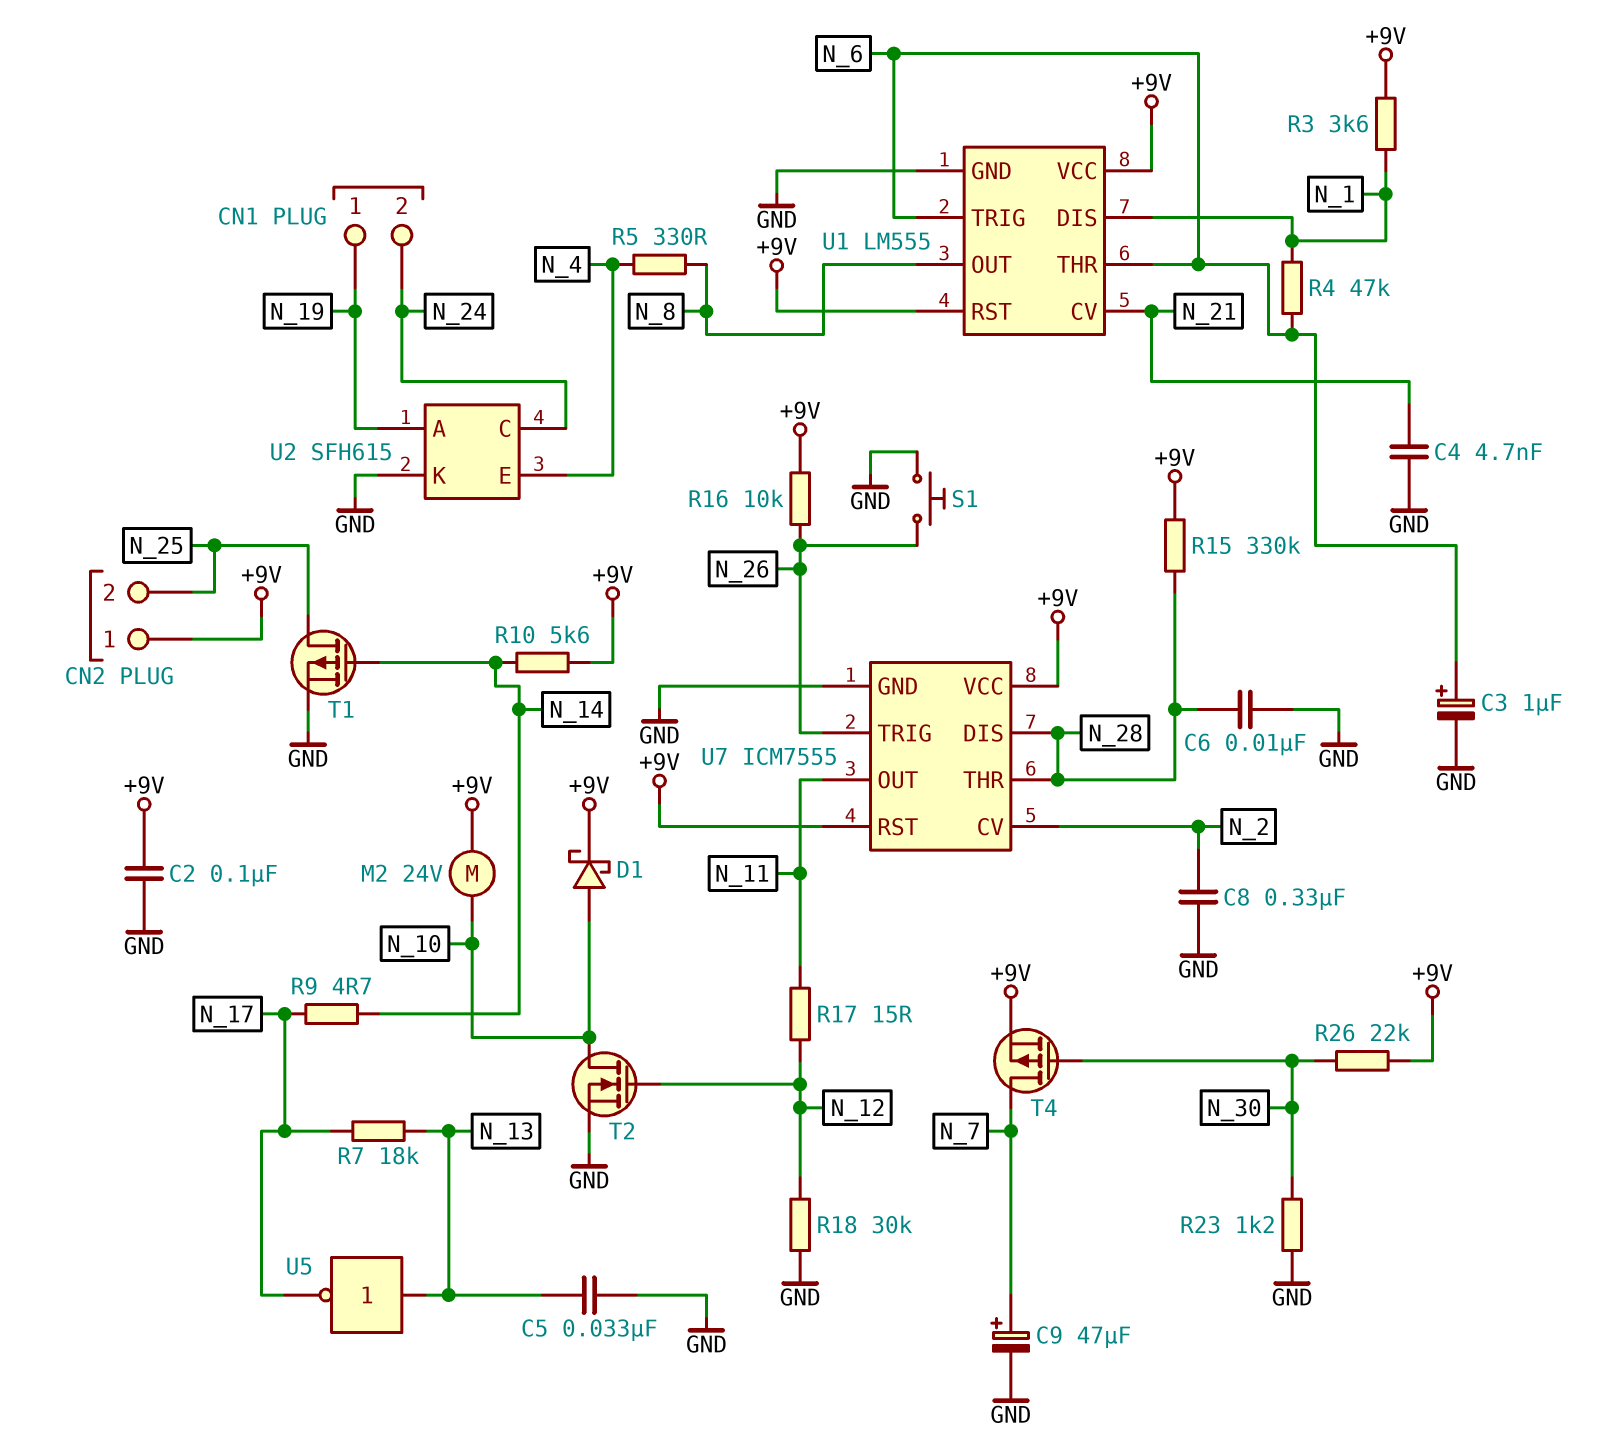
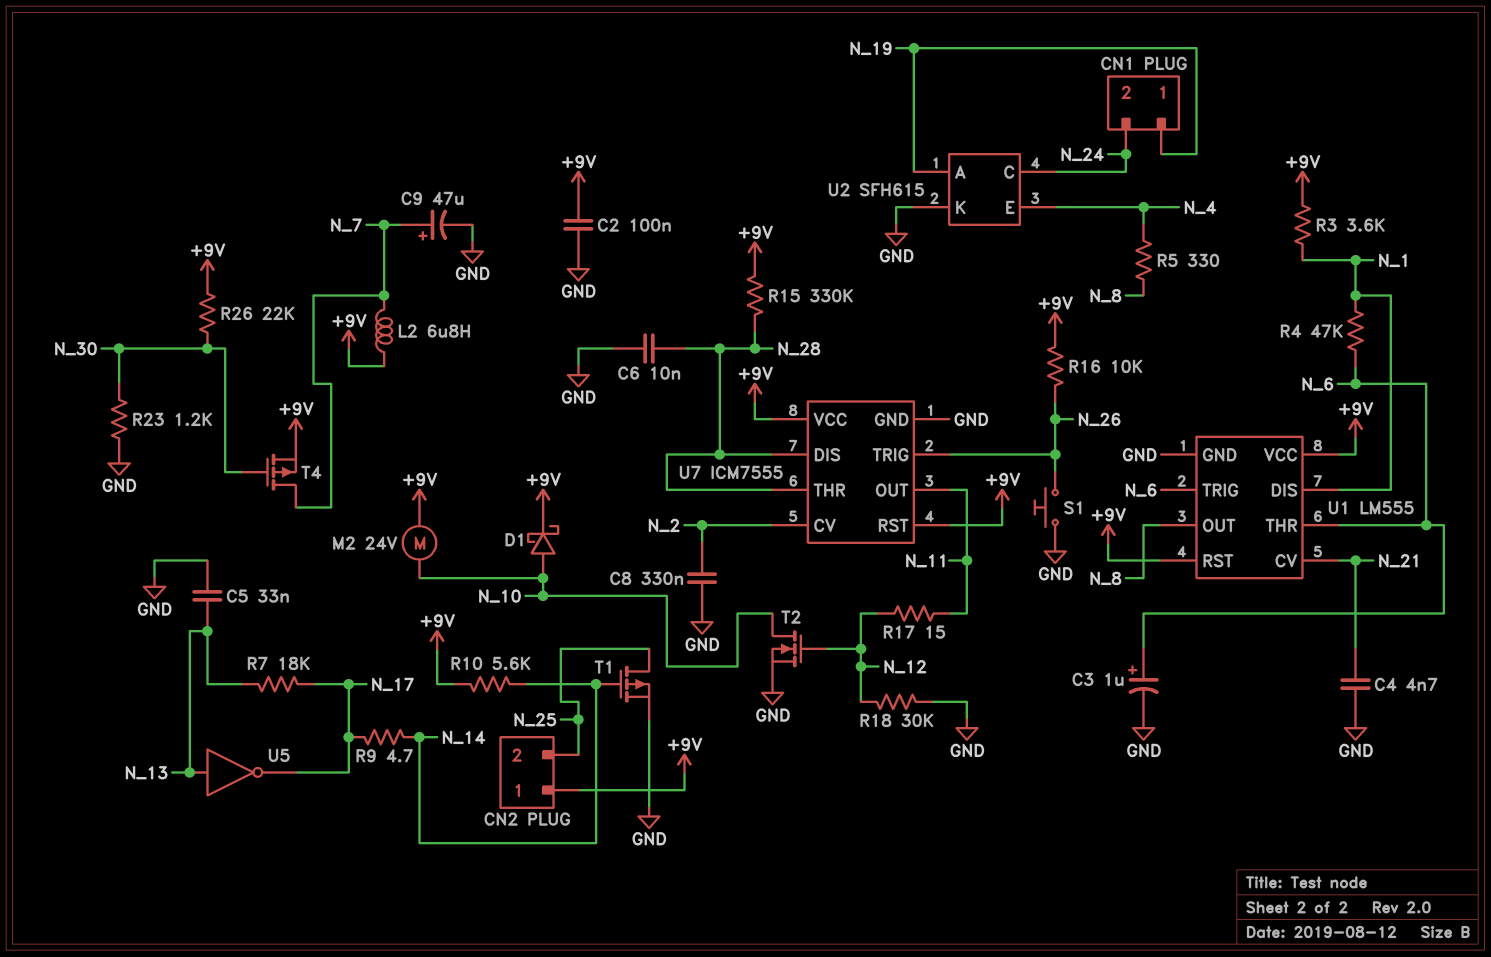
L2: none -> 6.8uH (+9V, N_7)

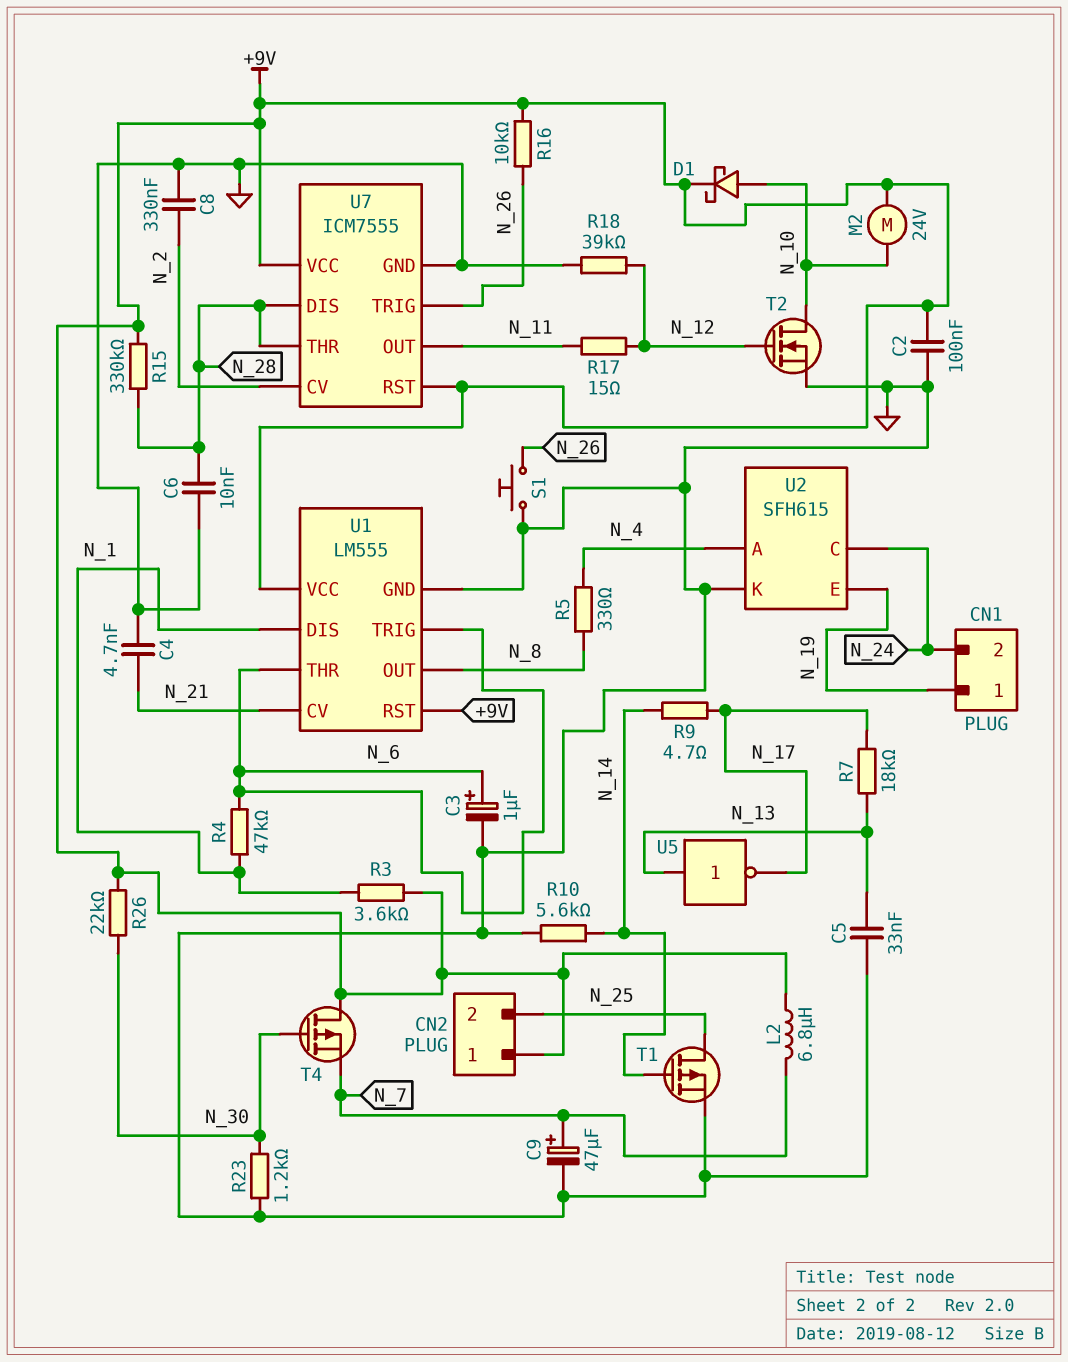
R10: 5.6k (+9V, N_14) -> 5.6k (GND, N_14)
R18: 30k (GND, N_12) -> 39k (GND, N_12)
T4: PMOS (G N_30, D N_7, S +9V) -> PMOS (G N_30, D +9V, S N_7)
U2 pin A: N_19 -> N_4
U2 pin E: N_4 -> N_19

